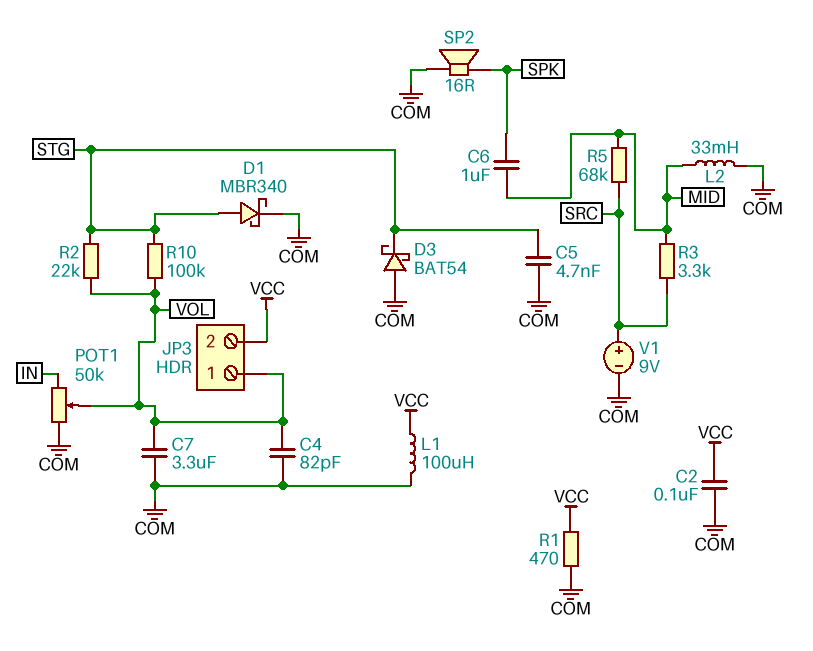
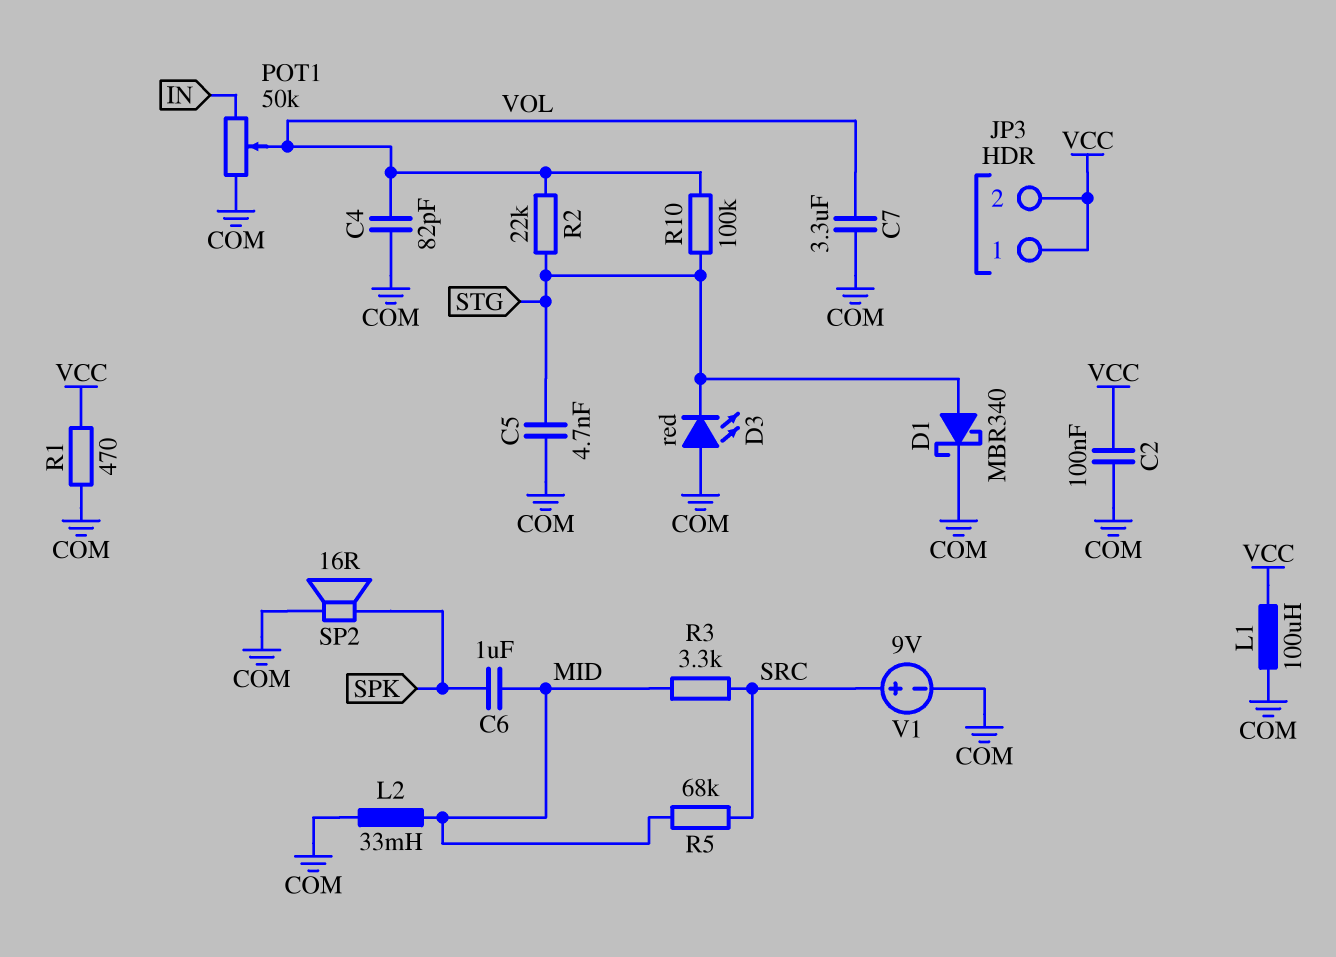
D3: schottky BAT54 (A COM, K STG) -> LED red (A COM, K STG)
JP3 pin 1: VOL -> VCC

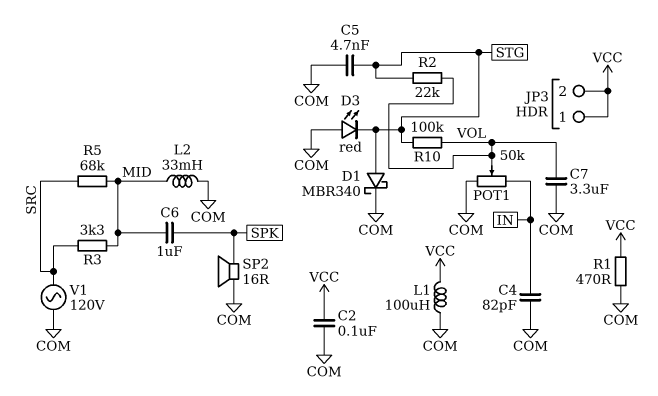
C4: 82pF (COM, VOL) -> 82pF (COM, IN)
V1: 9V (plus SRC, minus COM) -> AC 120V (COM, SRC)

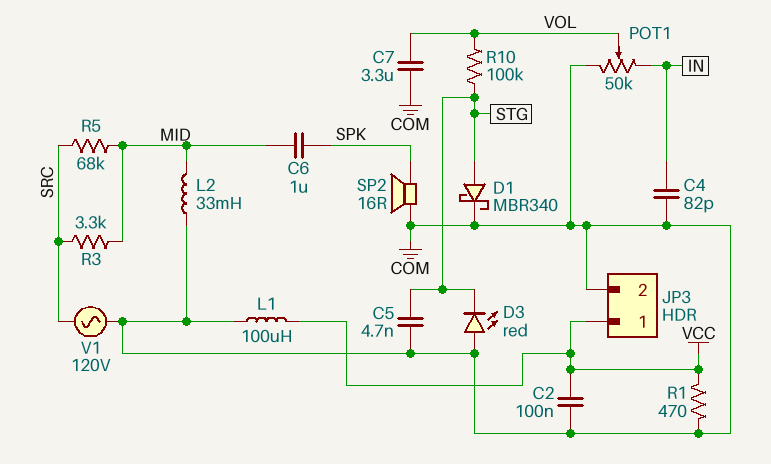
JP3 pin 2: VCC -> COM
R2: 22k (STG, VOL) -> none

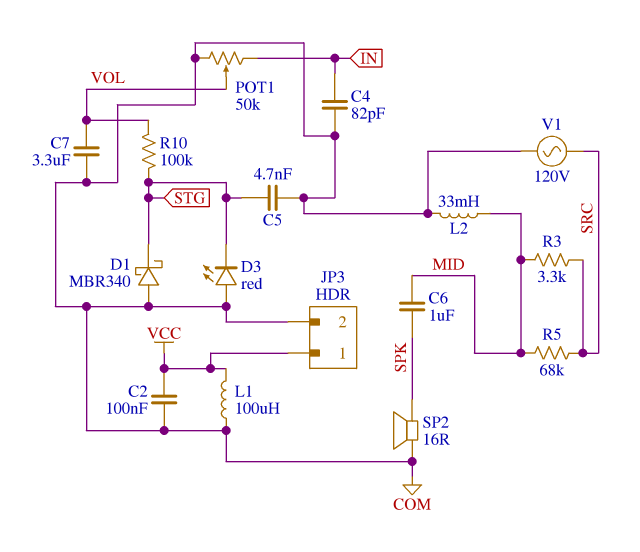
D1: schottky MBR340 (A STG, K COM) -> schottky MBR340 (A COM, K STG)
R1: 470 (COM, VCC) -> none

